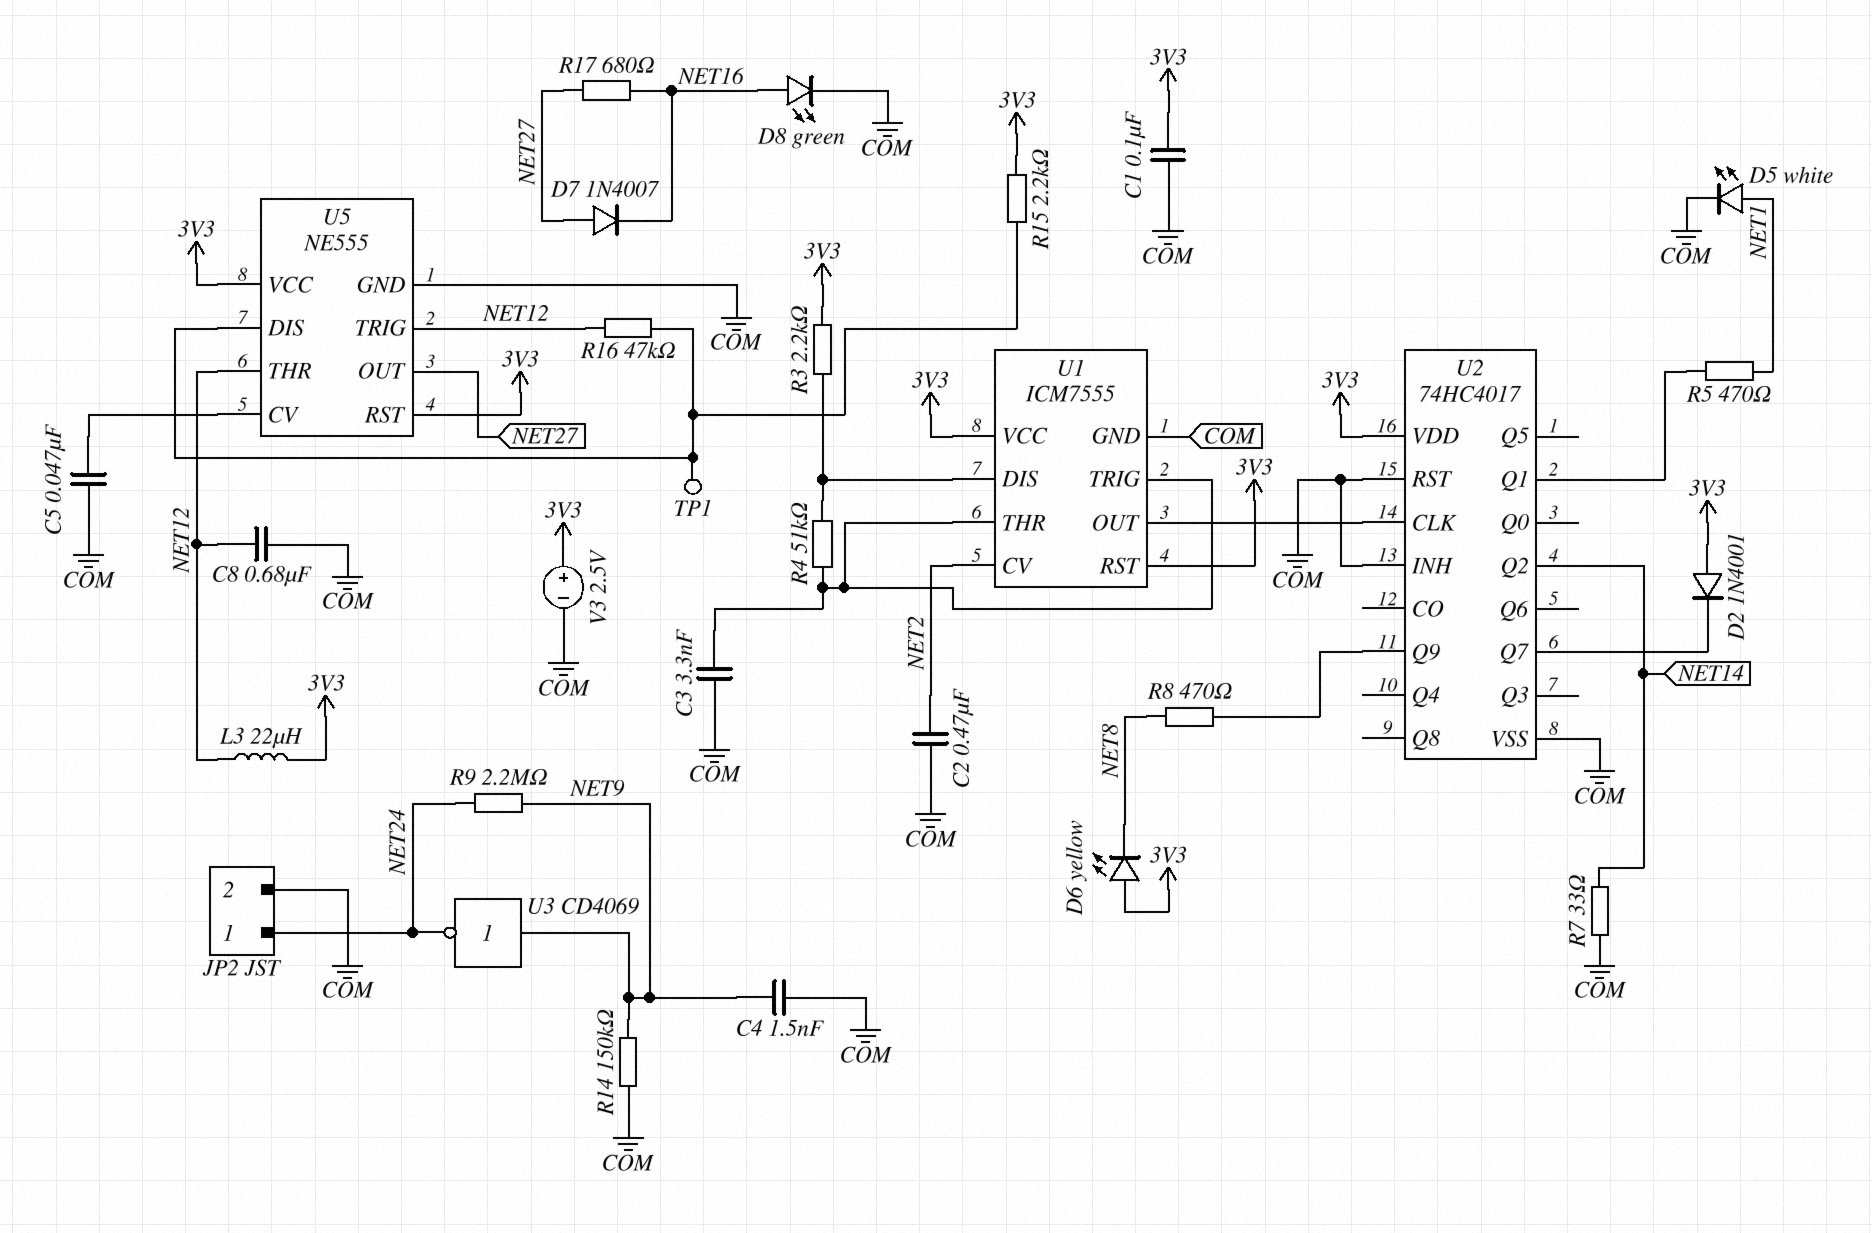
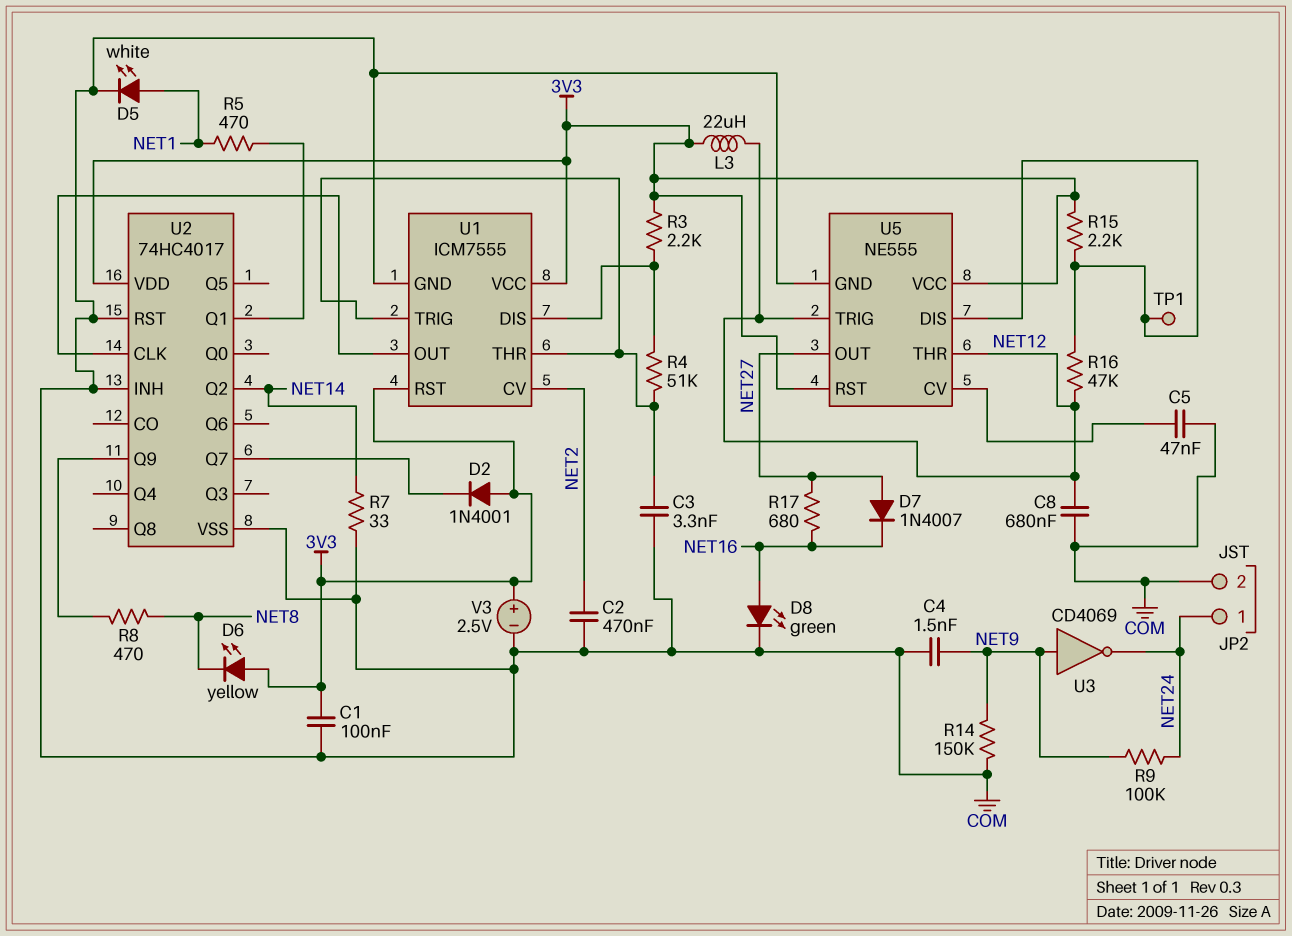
R9: 2.2M (NET9, NET24) -> 100k (NET9, NET24)

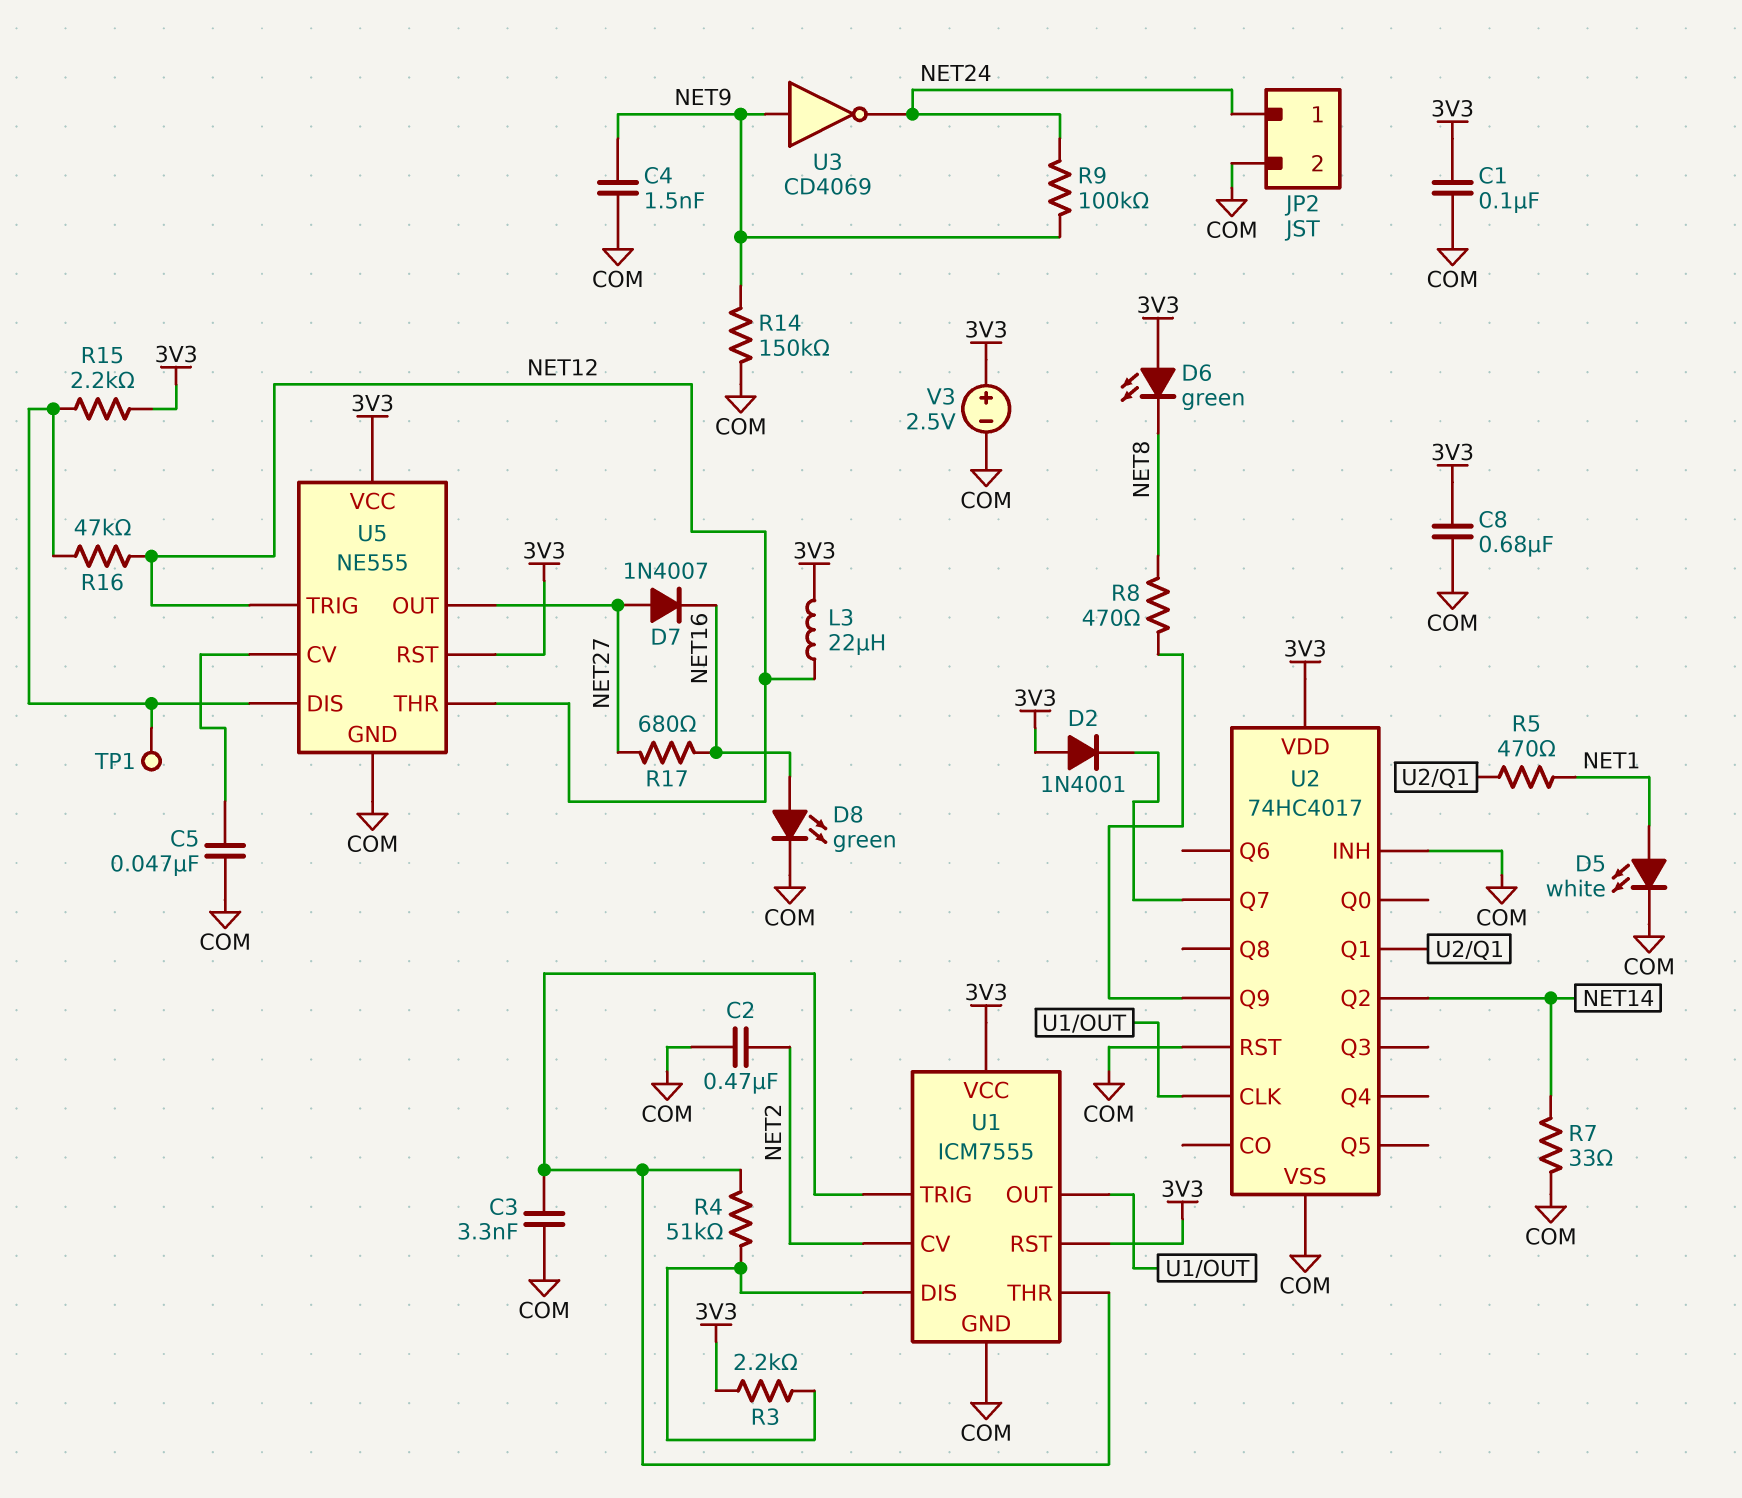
C8: 680nF (COM, NET12) -> 680nF (3V3, COM)
D6: LED yellow (A 3V3, K NET8) -> LED green (A 3V3, K NET8)

